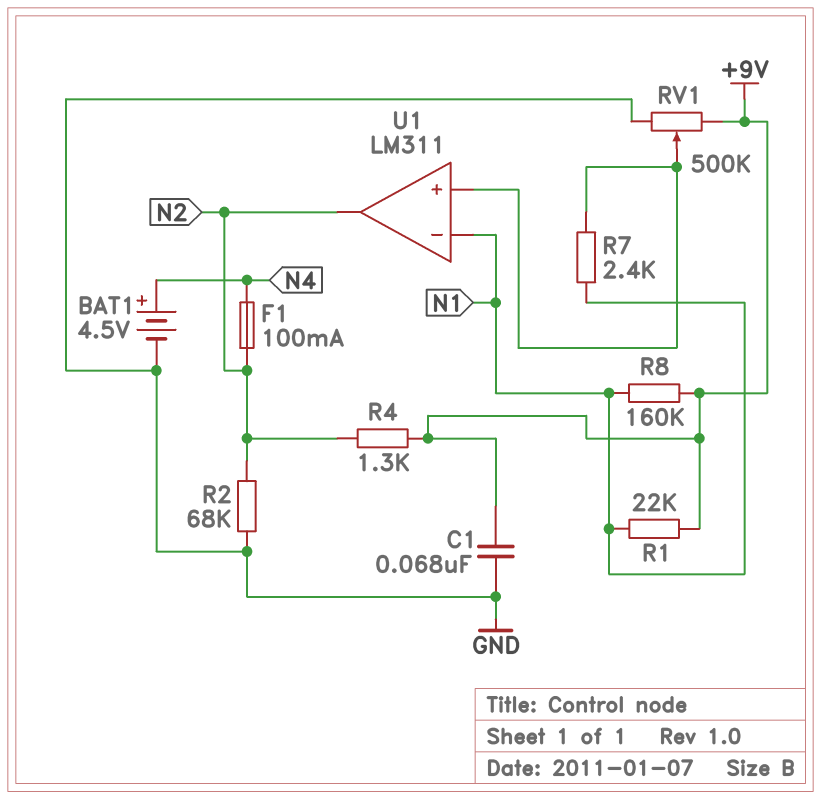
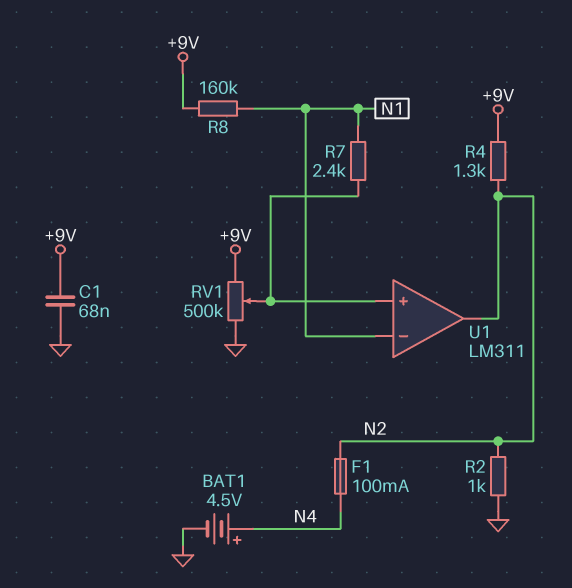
R1: 22k (+9V, N1) -> none
R2: 68k (GND, N2) -> 1k (GND, N2)

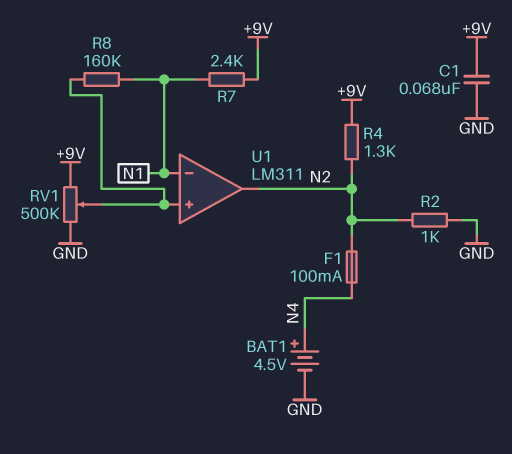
R7: 2.4k (N1, U1/in+) -> 2.4k (+9V, N1)
R8: 160k (+9V, N1) -> 160k (N1, U1/in+)

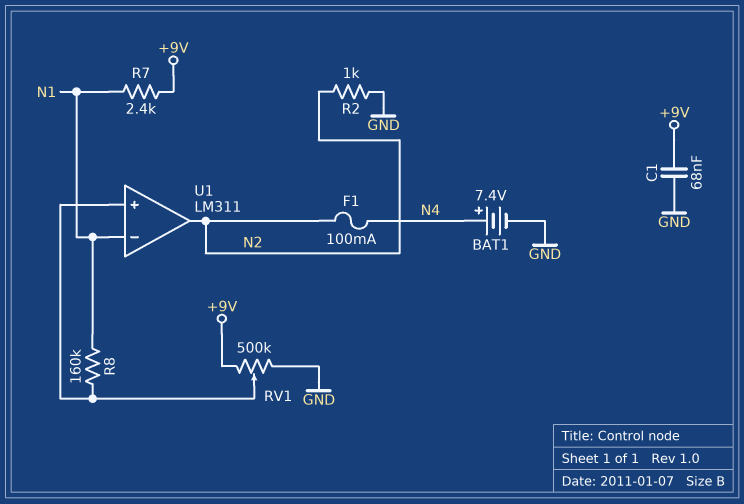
BAT1: 4.5V (plus N4, minus GND) -> 7.4V (plus N4, minus GND)
R4: 1.3k (+9V, N2) -> none

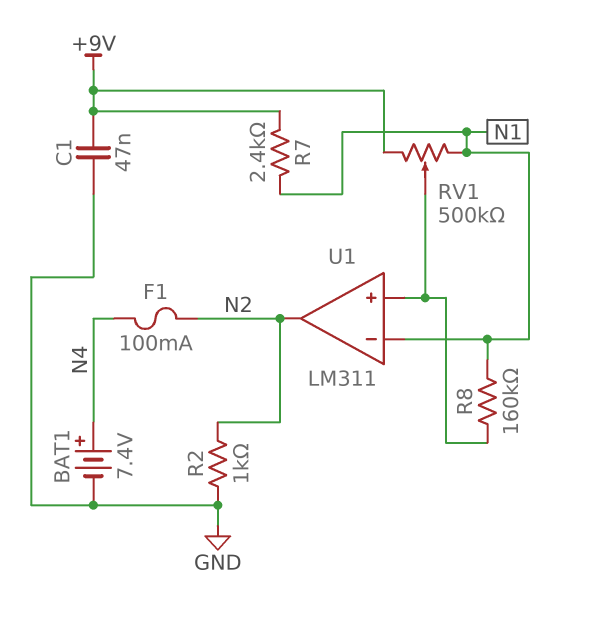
C1: 68nF (+9V, GND) -> 47nF (+9V, GND)
RV1: 500k (+9V, GND, wiper U1/in+) -> 500k (+9V, N1, wiper U1/in+)

